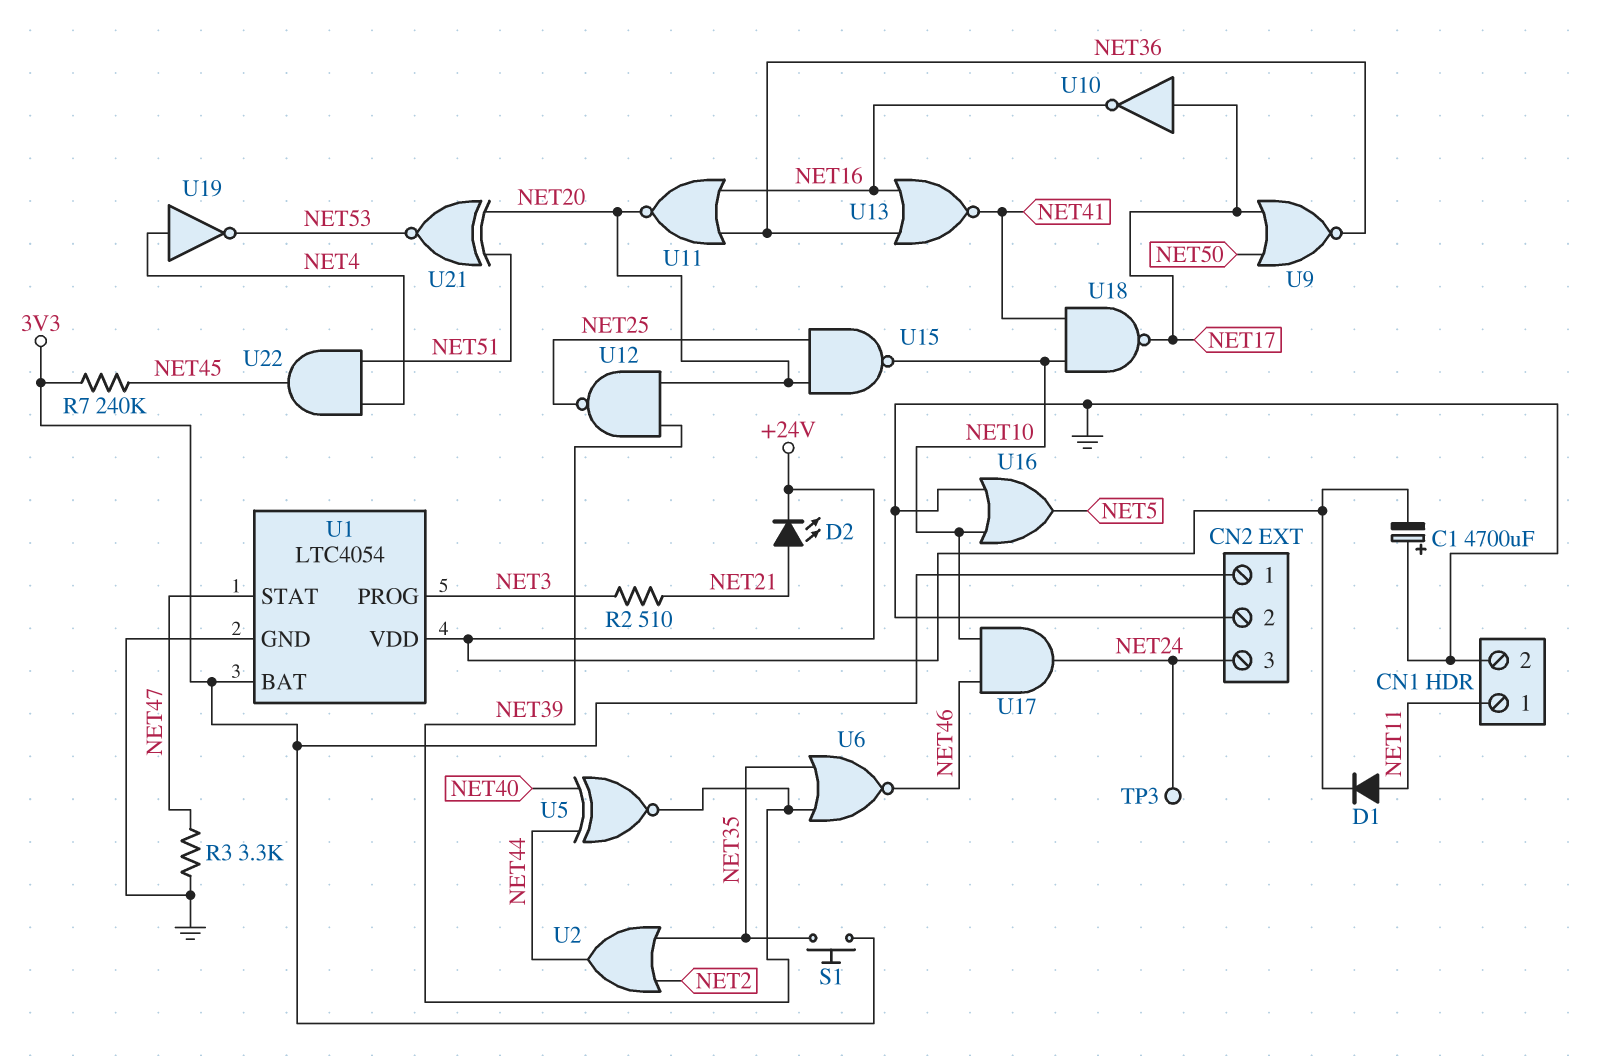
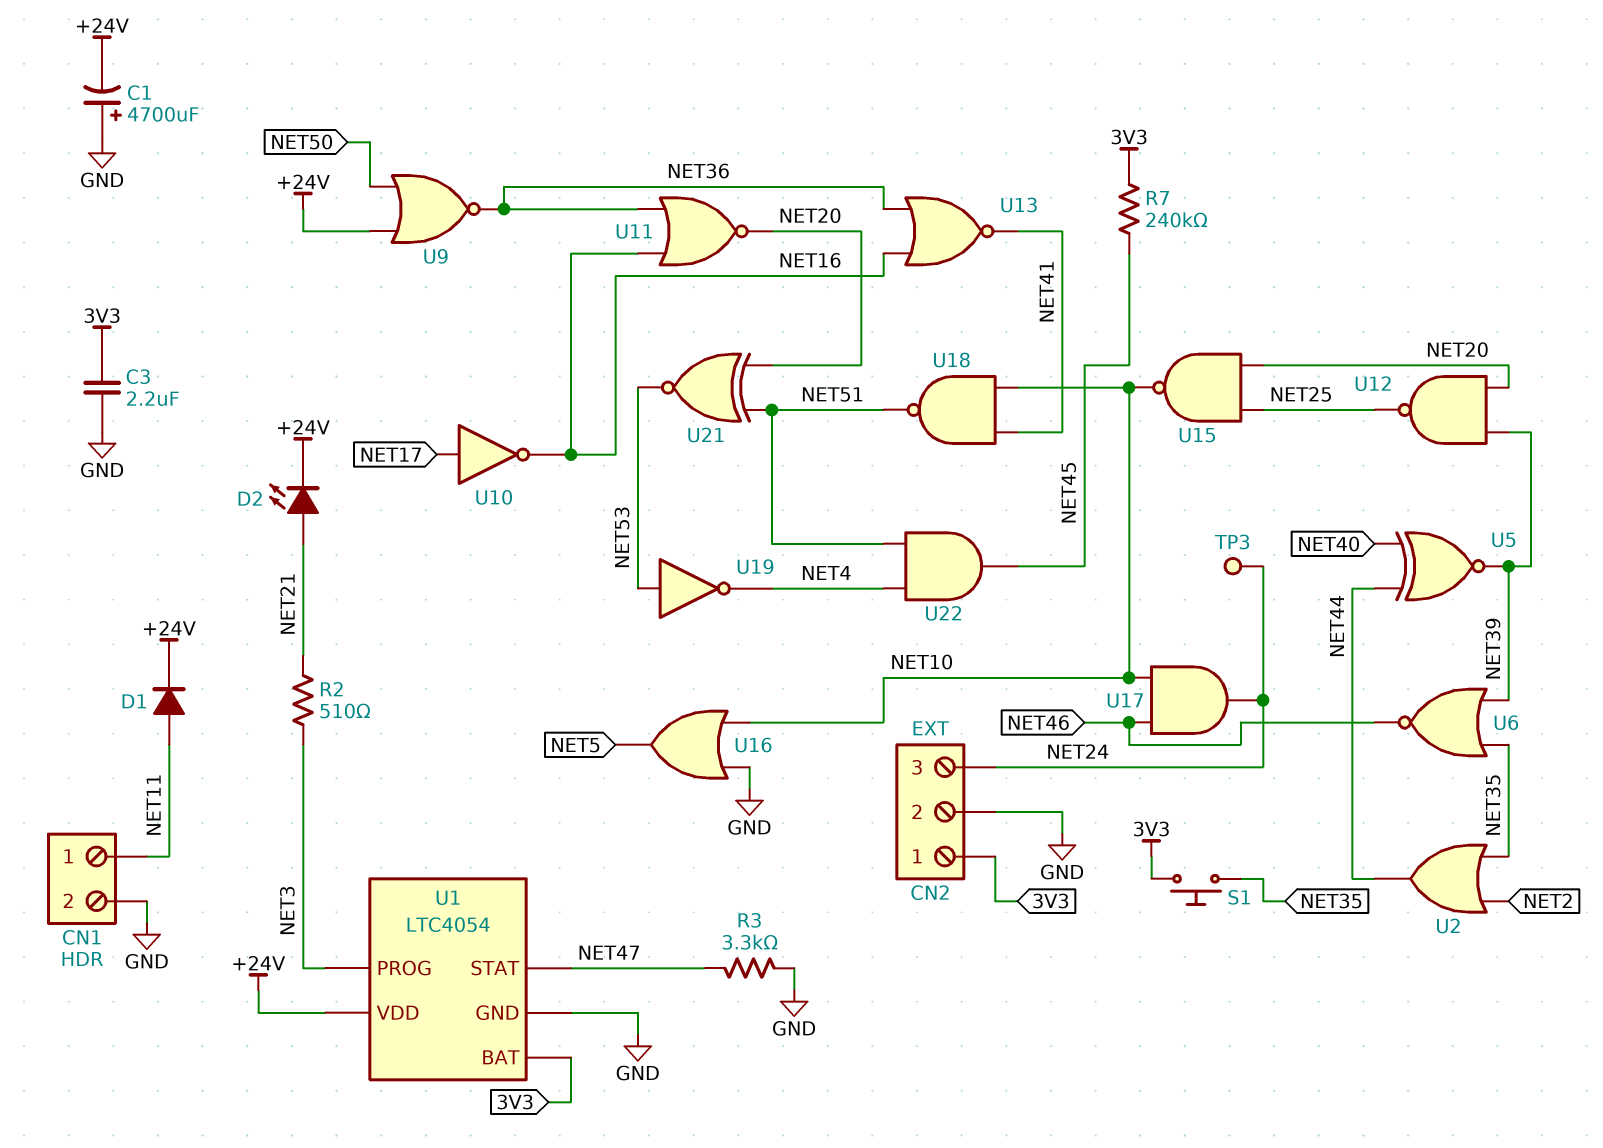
C3: none -> 2.2uF (3V3, GND)
U9: NOR (in NET17, in NET50, out NET36) -> NOR (in +24V, in NET50, out NET36)
U18: NAND (in NET10, in NET41, out NET17) -> NAND (in NET10, in NET41, out NET51)
U19: NOT (in NET4, out NET53) -> NOT (in NET53, out NET4)

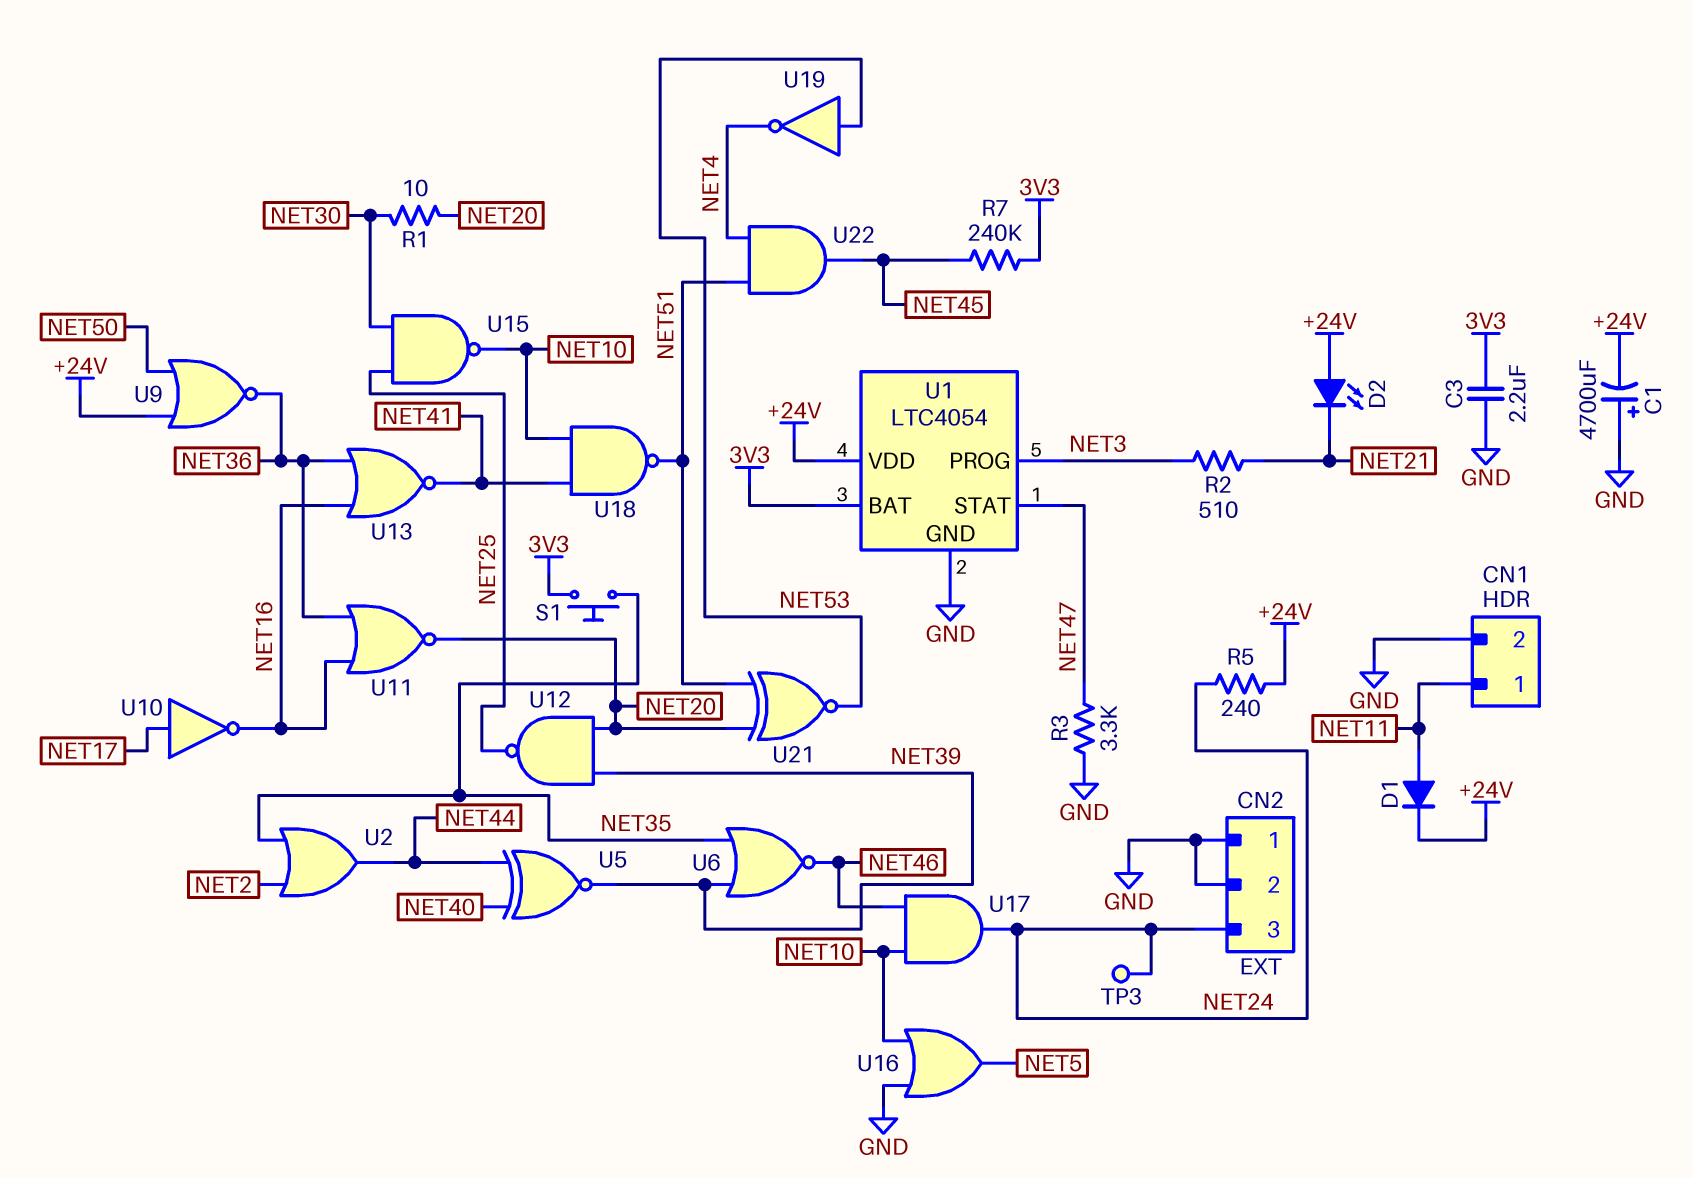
CN2 pin 1: 3V3 -> GND
D2: LED (A NET21, K +24V) -> LED (A +24V, K NET21)
R1: none -> 10 (NET20, NET30)
R5: none -> 240 (+24V, NET24)
U15: NAND (in NET20, in NET25, out NET10) -> NAND (in NET25, in NET30, out NET10)

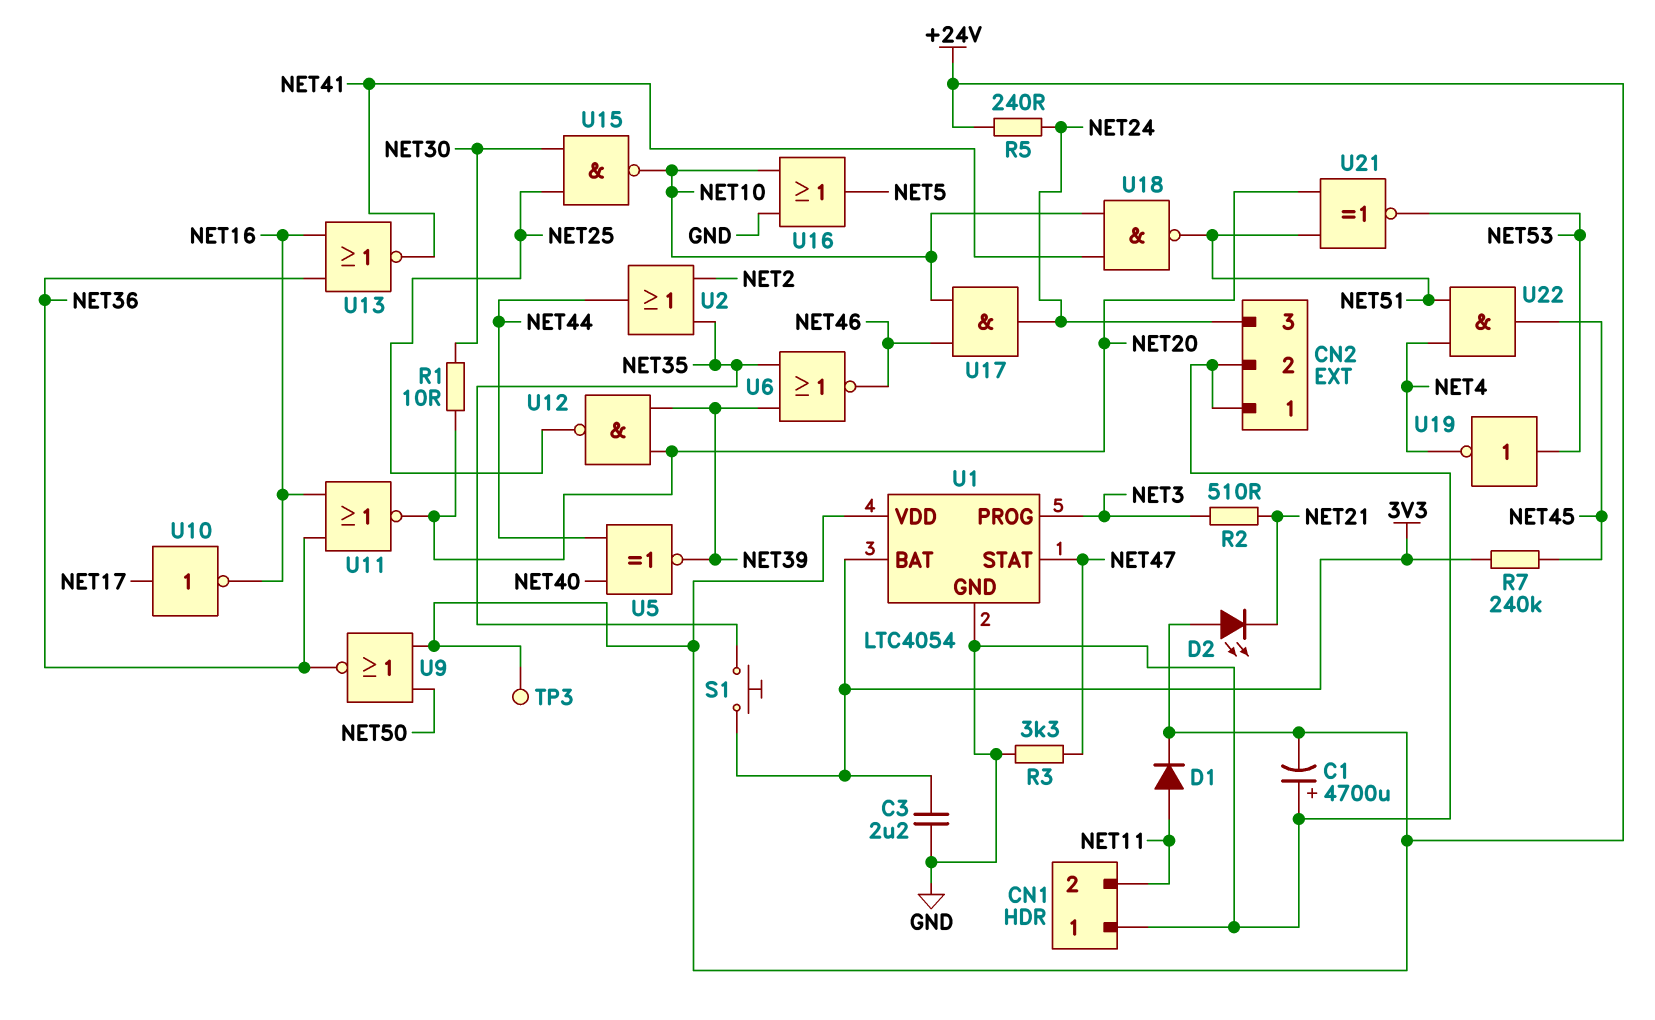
CN1 pin 1: NET11 -> GND
CN1 pin 2: GND -> NET11
TP3: test point (NET24) -> test point (+24V)

